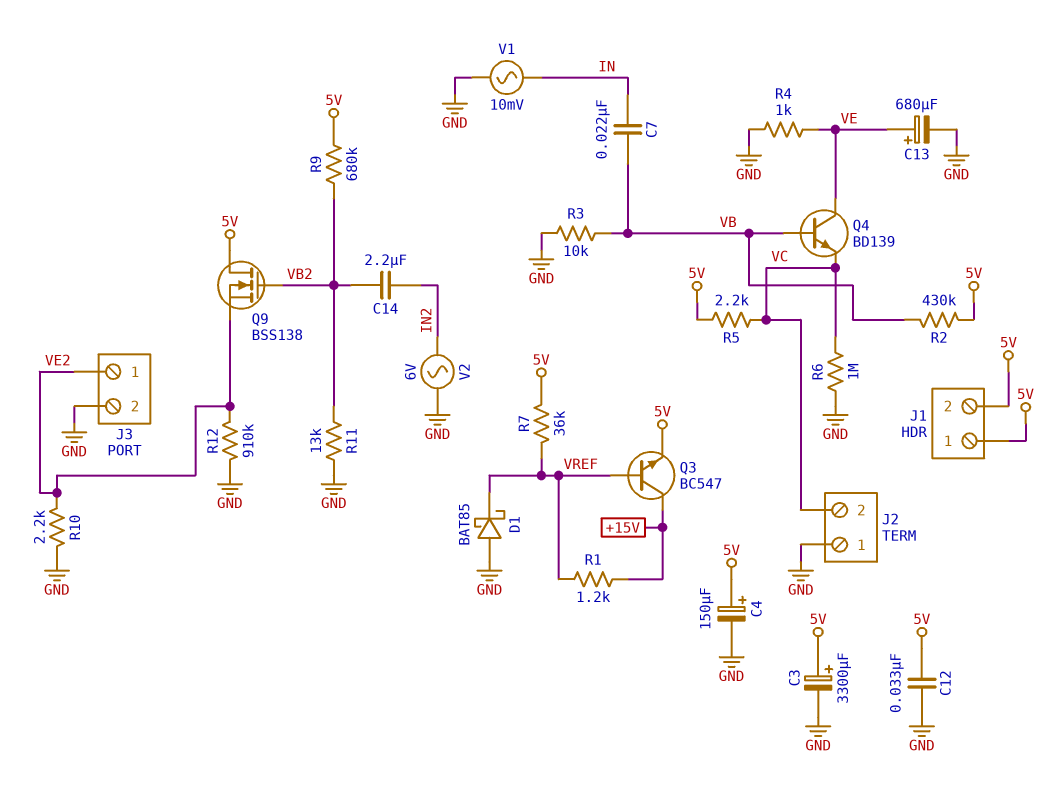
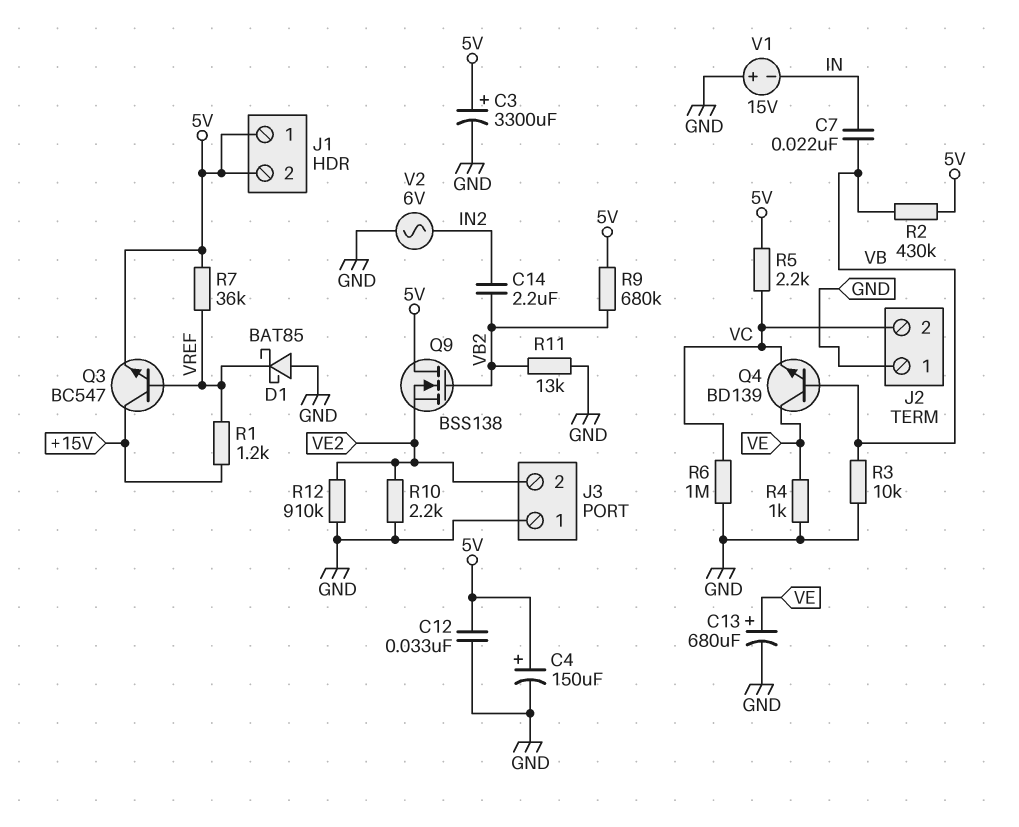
J3 pin 1: VE2 -> GND
J3 pin 2: GND -> VE2
V1: AC 10mV (GND, IN) -> 15V (plus GND, minus IN)

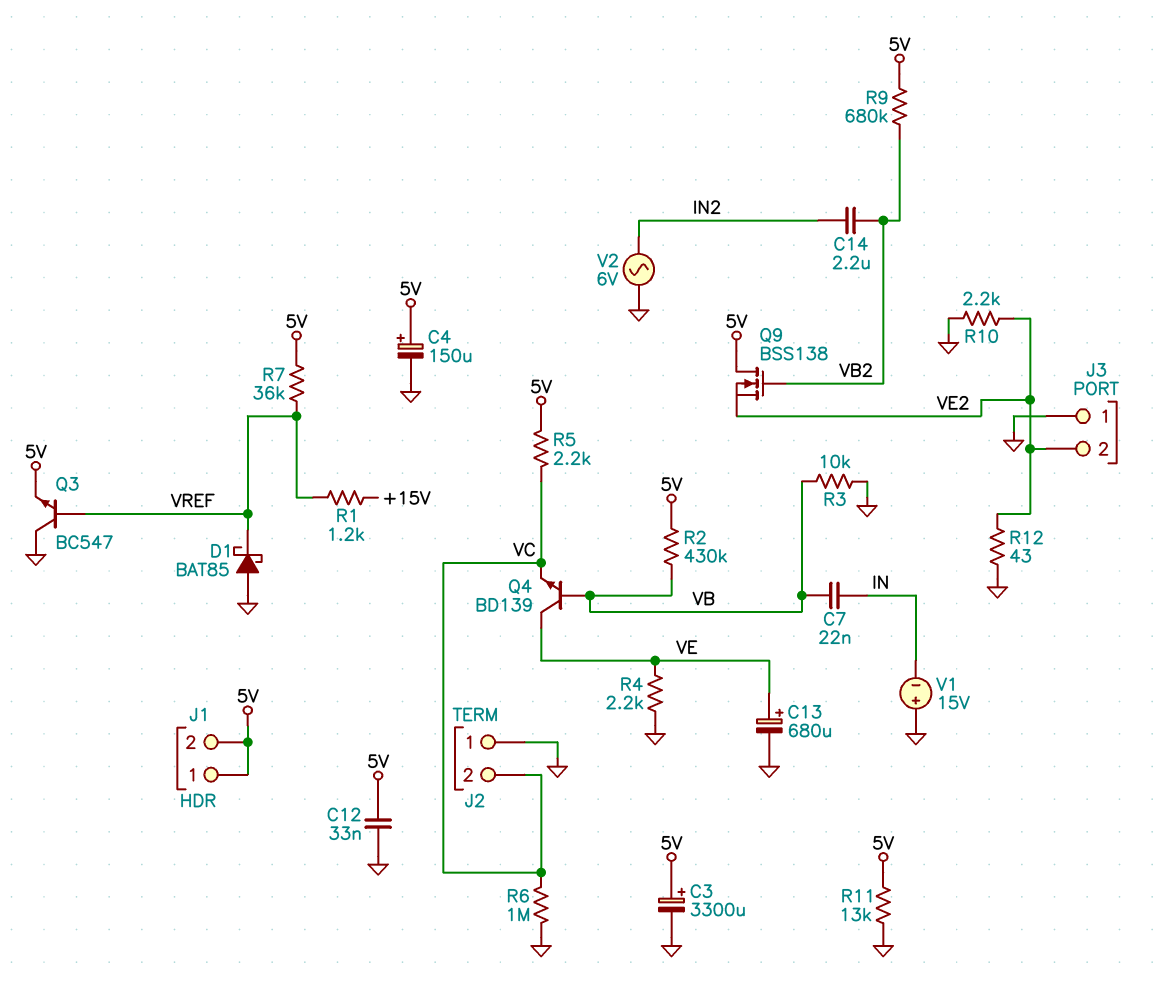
Q3: NPN BC547 (B VREF, C +15V, E 5V) -> NPN BC547 (B VREF, C GND, E 5V)
R4: 1k (GND, VE) -> 2.2k (GND, VE)
R11: 13k (GND, VB2) -> 13k (5V, GND)
R12: 910k (GND, VE2) -> 43 (GND, VE2)

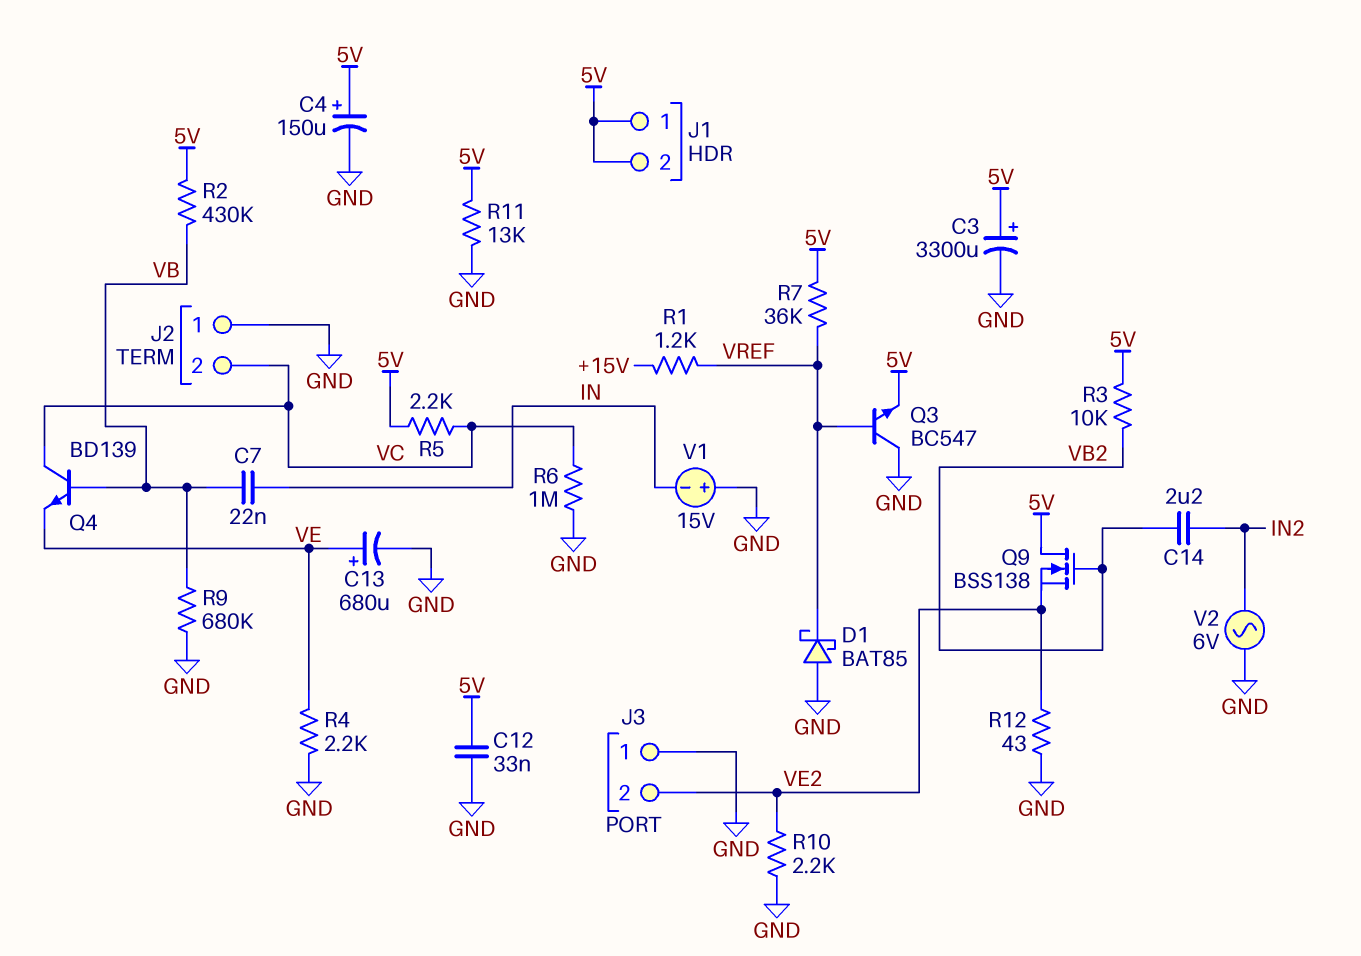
Q4: NPN BD139 (B VB, C VE, E VC) -> NPN BD139 (B VB, C VC, E VE)
R3: 10k (GND, VB) -> 10k (5V, VB2)
R9: 680k (5V, VB2) -> 680k (GND, VB)

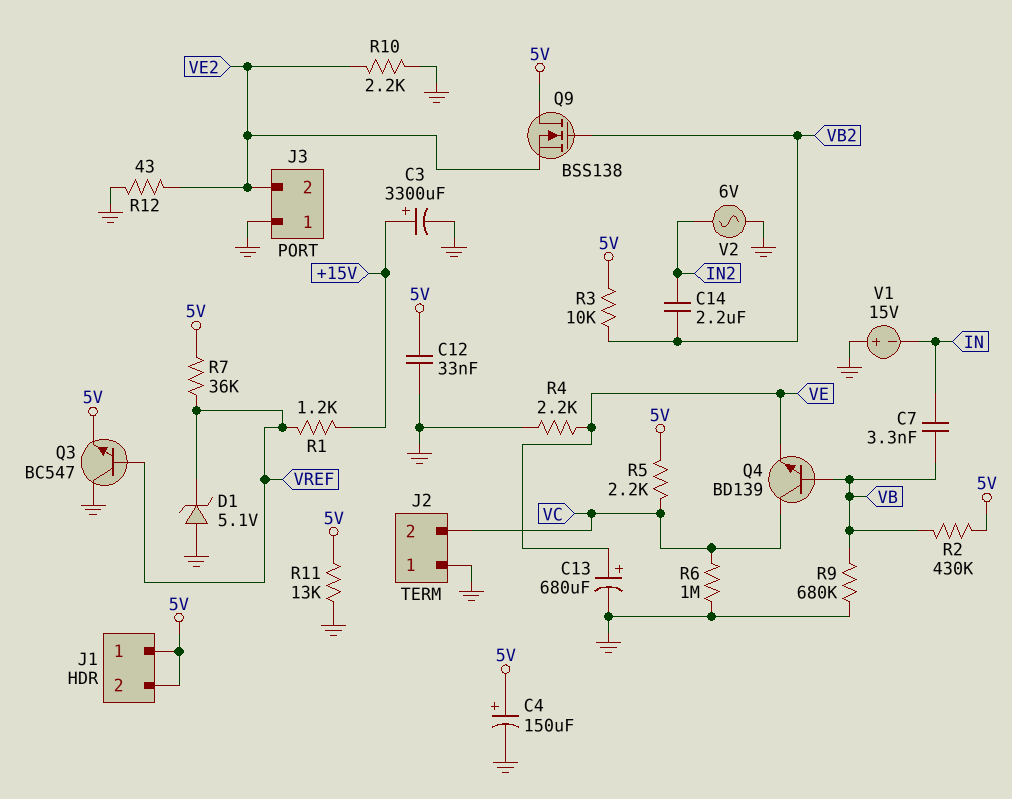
C3: 3300uF (plus 5V, minus GND) -> 3300uF (plus +15V, minus GND)
C7: 22nF (IN, VB) -> 3.3nF (IN, VB)
D1: schottky BAT85 (A GND, K VREF) -> zener 5.1V (A GND, K VREF)

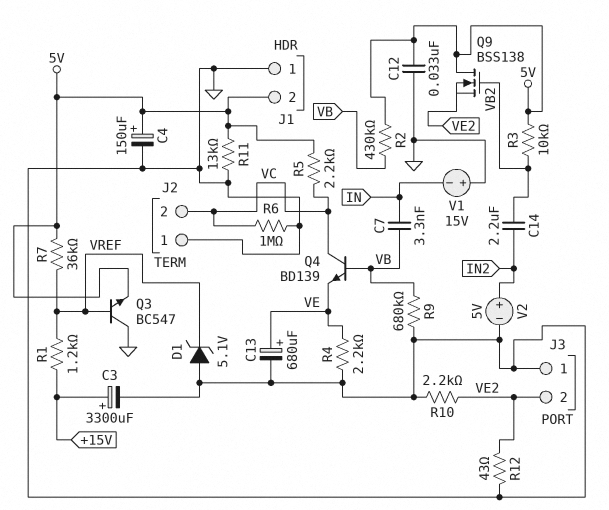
J1 pin 1: 5V -> GND
V2: AC 6V (GND, IN2) -> 5V (plus IN2, minus GND)

